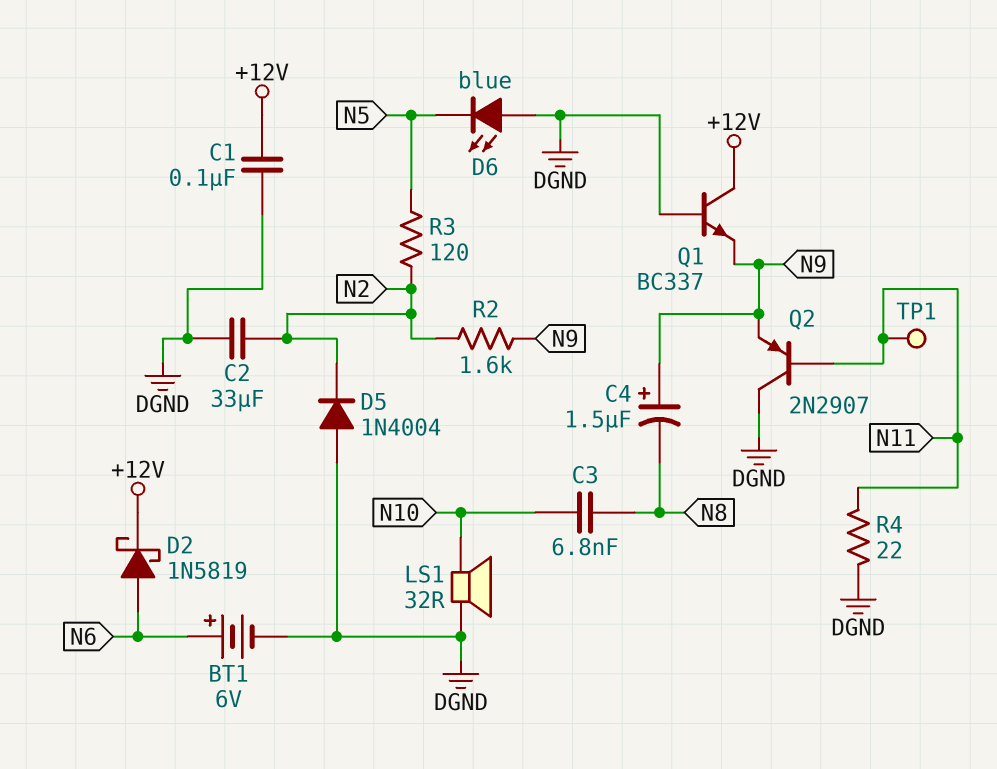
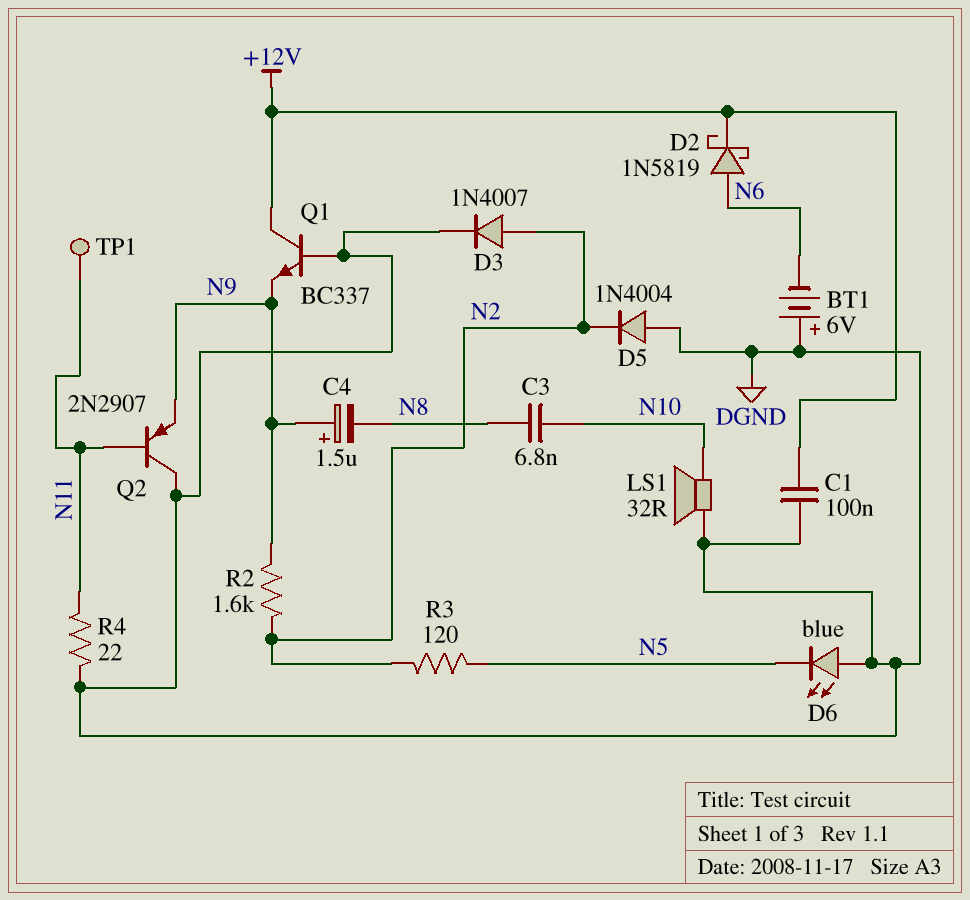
BT1: 6V (plus N6, minus DGND) -> 6V (plus DGND, minus N6)
C2: 33uF (DGND, N2) -> none
D3: none -> diode 1N4007 (A N2, K DGND)

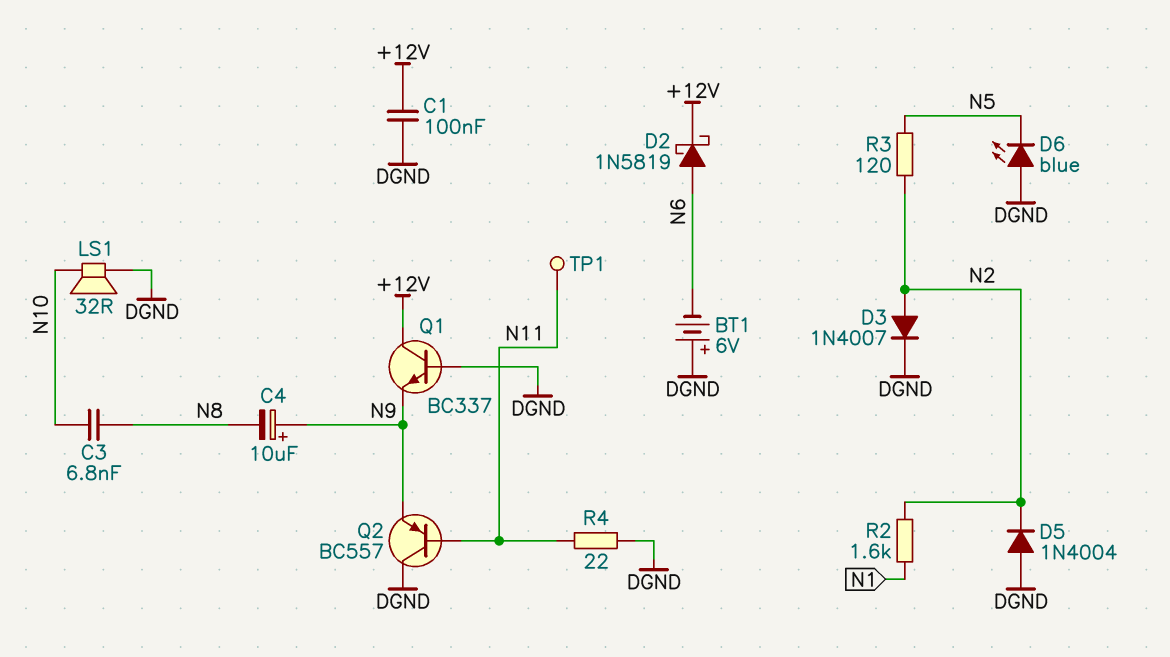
C4: 1.5uF (plus N9, minus N8) -> 10uF (plus N9, minus N8)
Q2: PNP 2N2907 (B N11, C DGND, E N9) -> PNP BC557 (B N11, C DGND, E N9)
R2: 1.6k (N2, N9) -> 1.6k (N1, N2)

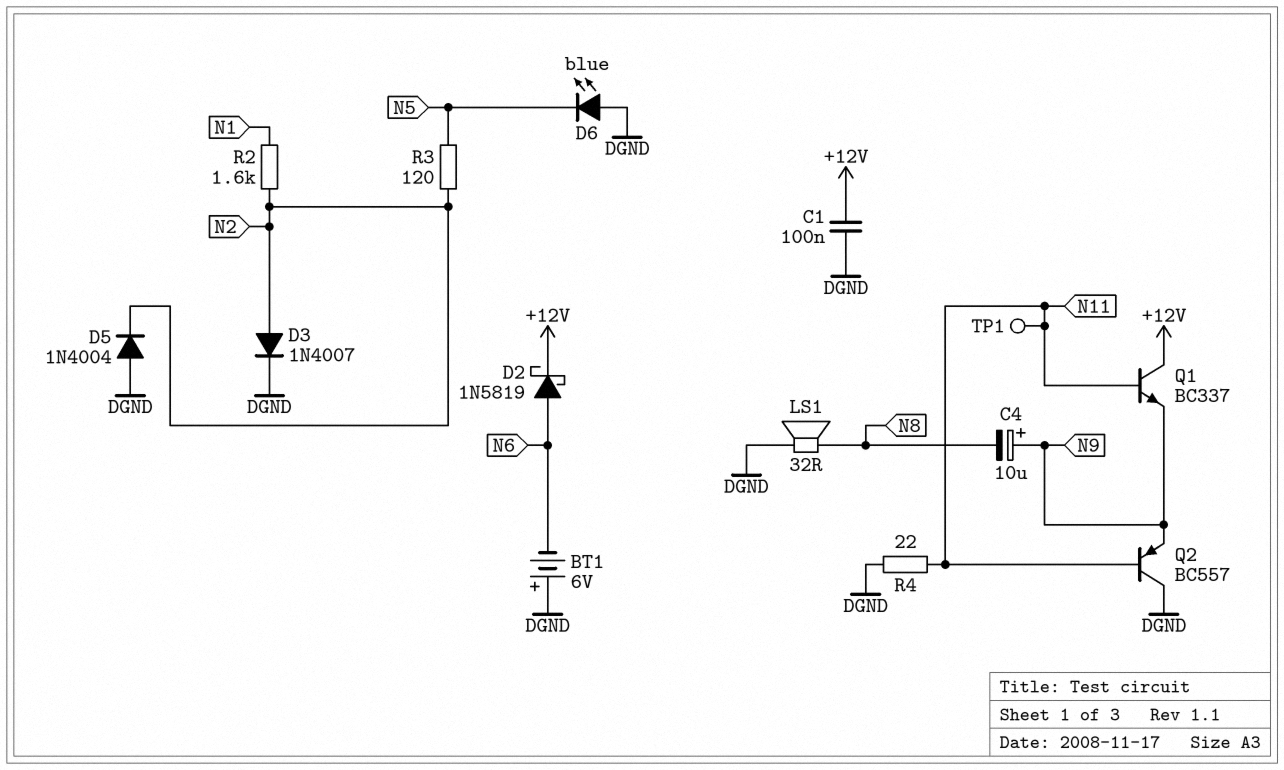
C3: 6.8nF (N8, N10) -> none
LS1: speaker 32R (DGND, N10) -> speaker 32R (DGND, N8)
Q1: NPN BC337 (B DGND, C +12V, E N9) -> NPN BC337 (B N11, C +12V, E N9)

